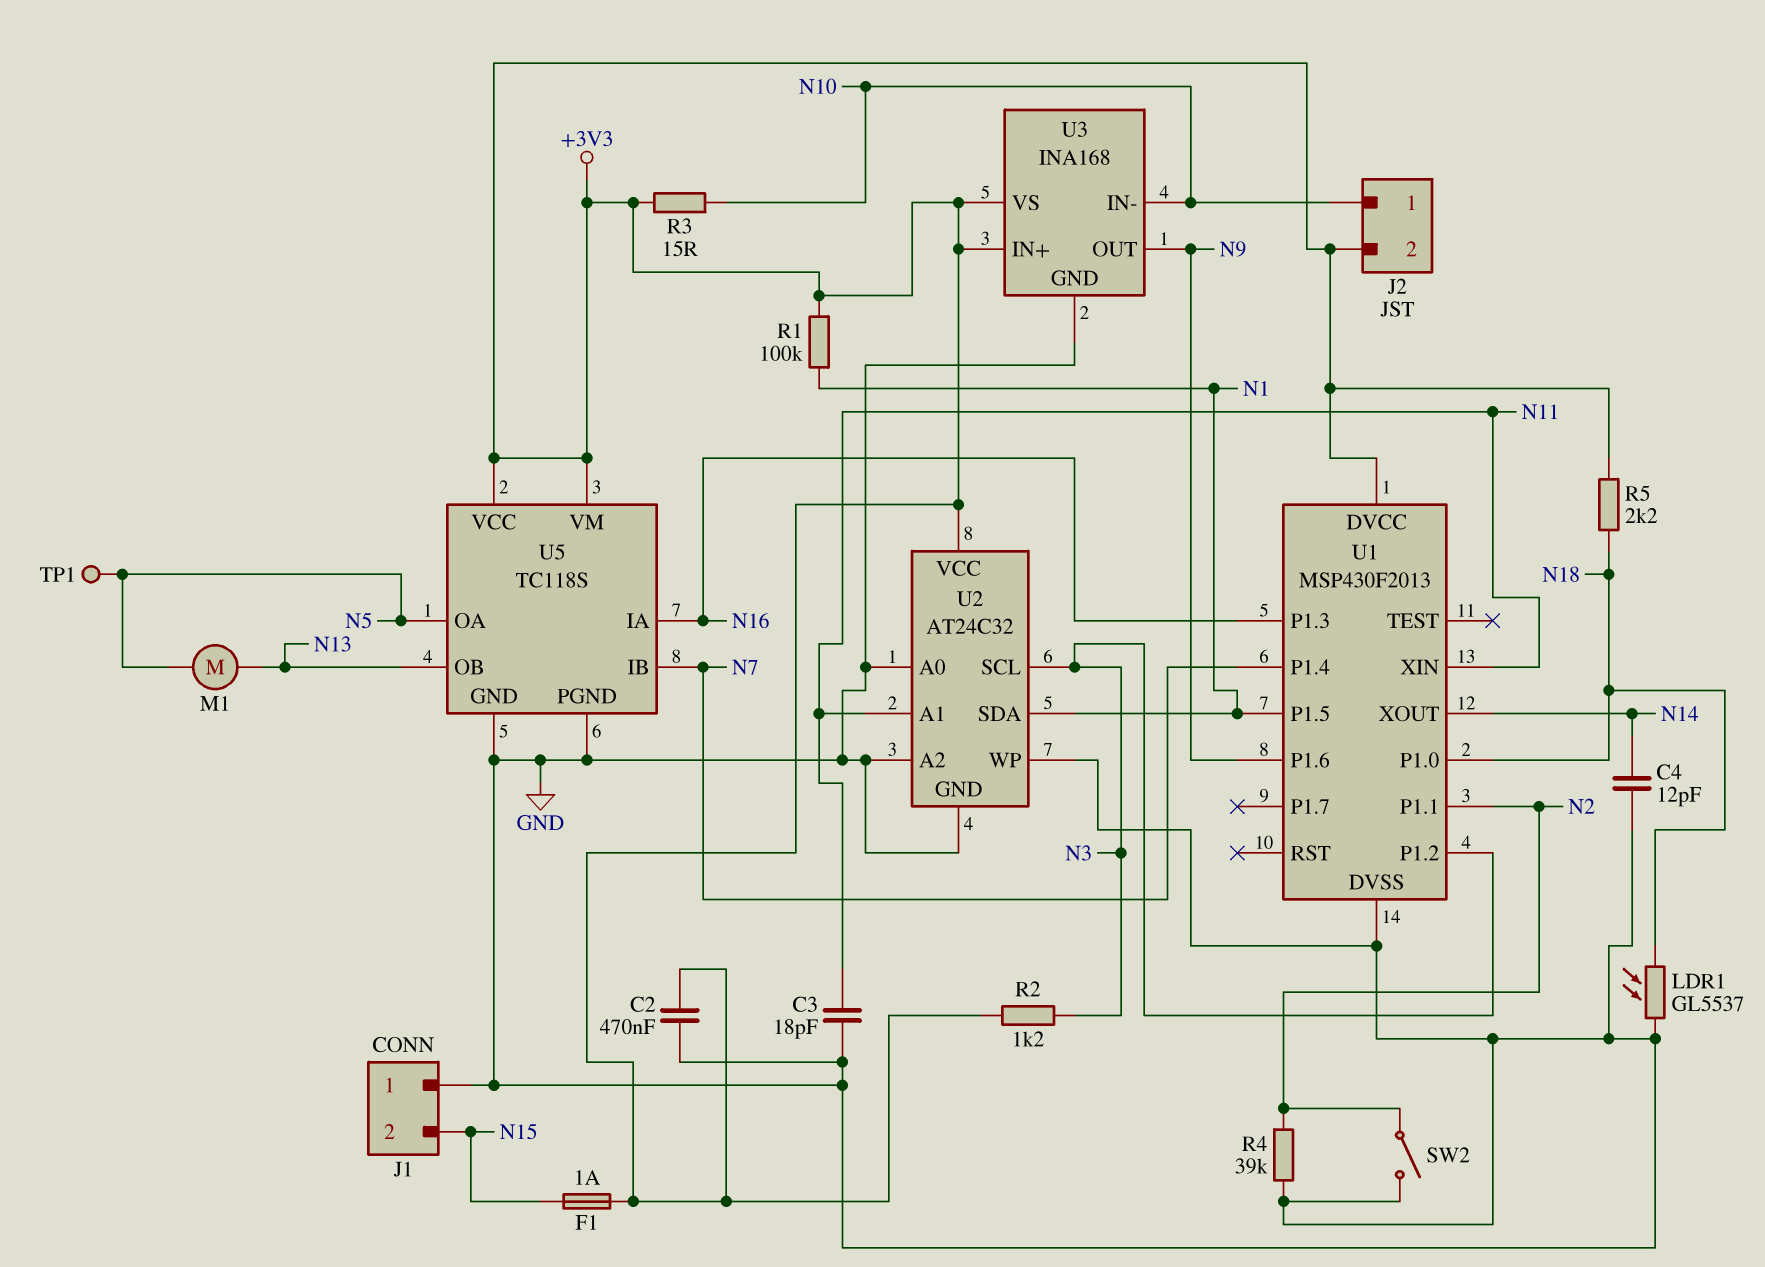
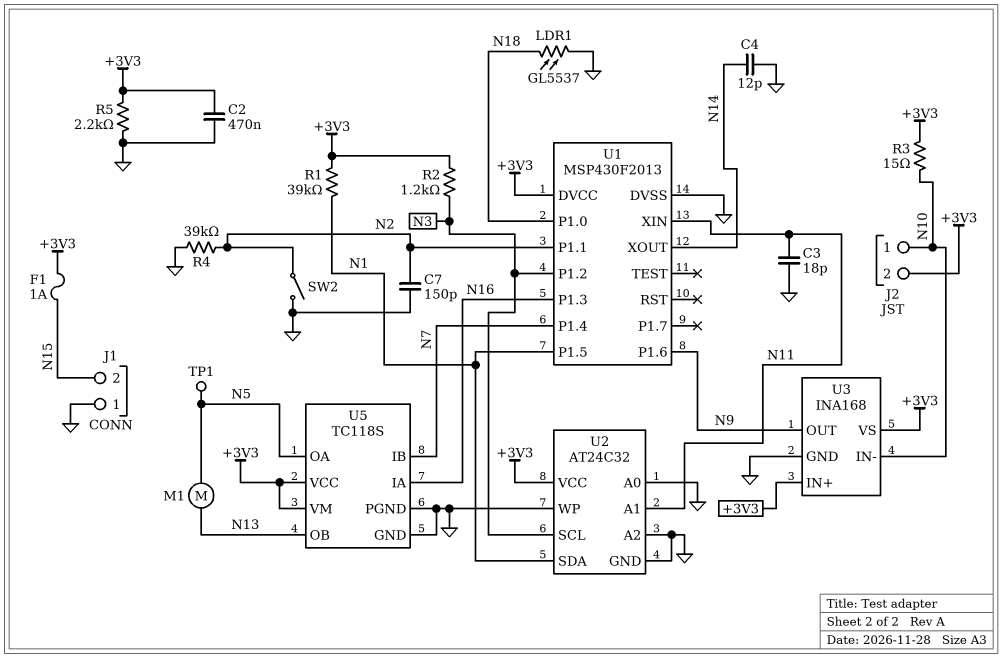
C7: none -> 150pF (GND, N2)
R1: 100k (+3V3, N1) -> 39k (+3V3, N1)
R5: 2.2k (+3V3, N18) -> 2.2k (+3V3, GND)

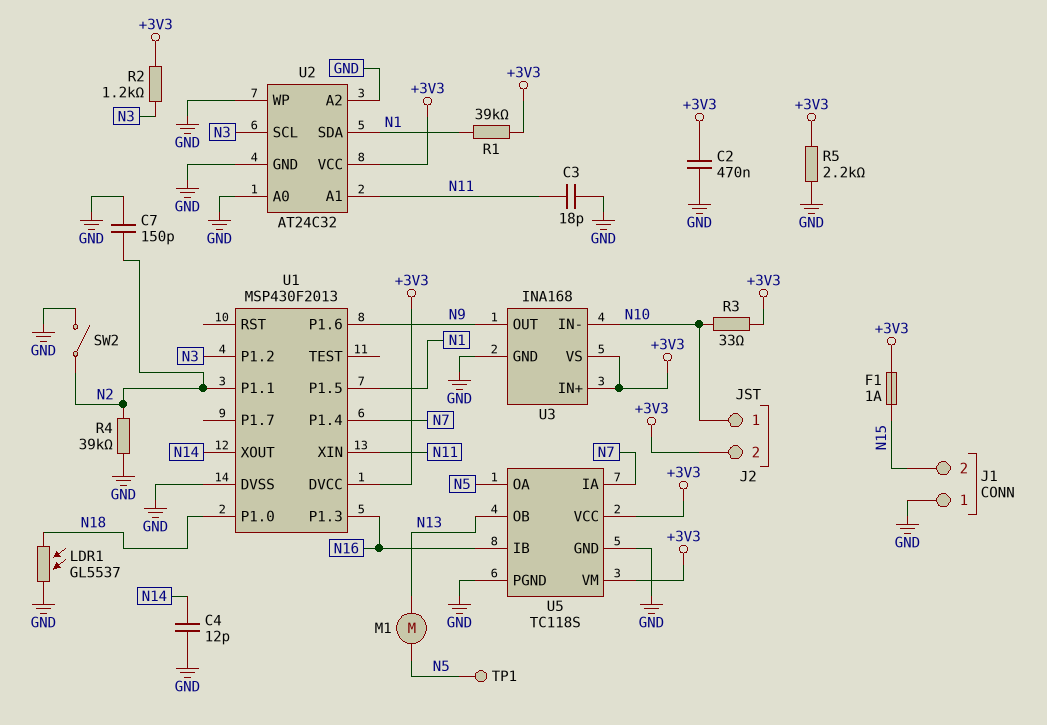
R3: 15 (+3V3, N10) -> 33 (+3V3, N10)
U5 pin IA: N16 -> N7
U5 pin IB: N7 -> N16

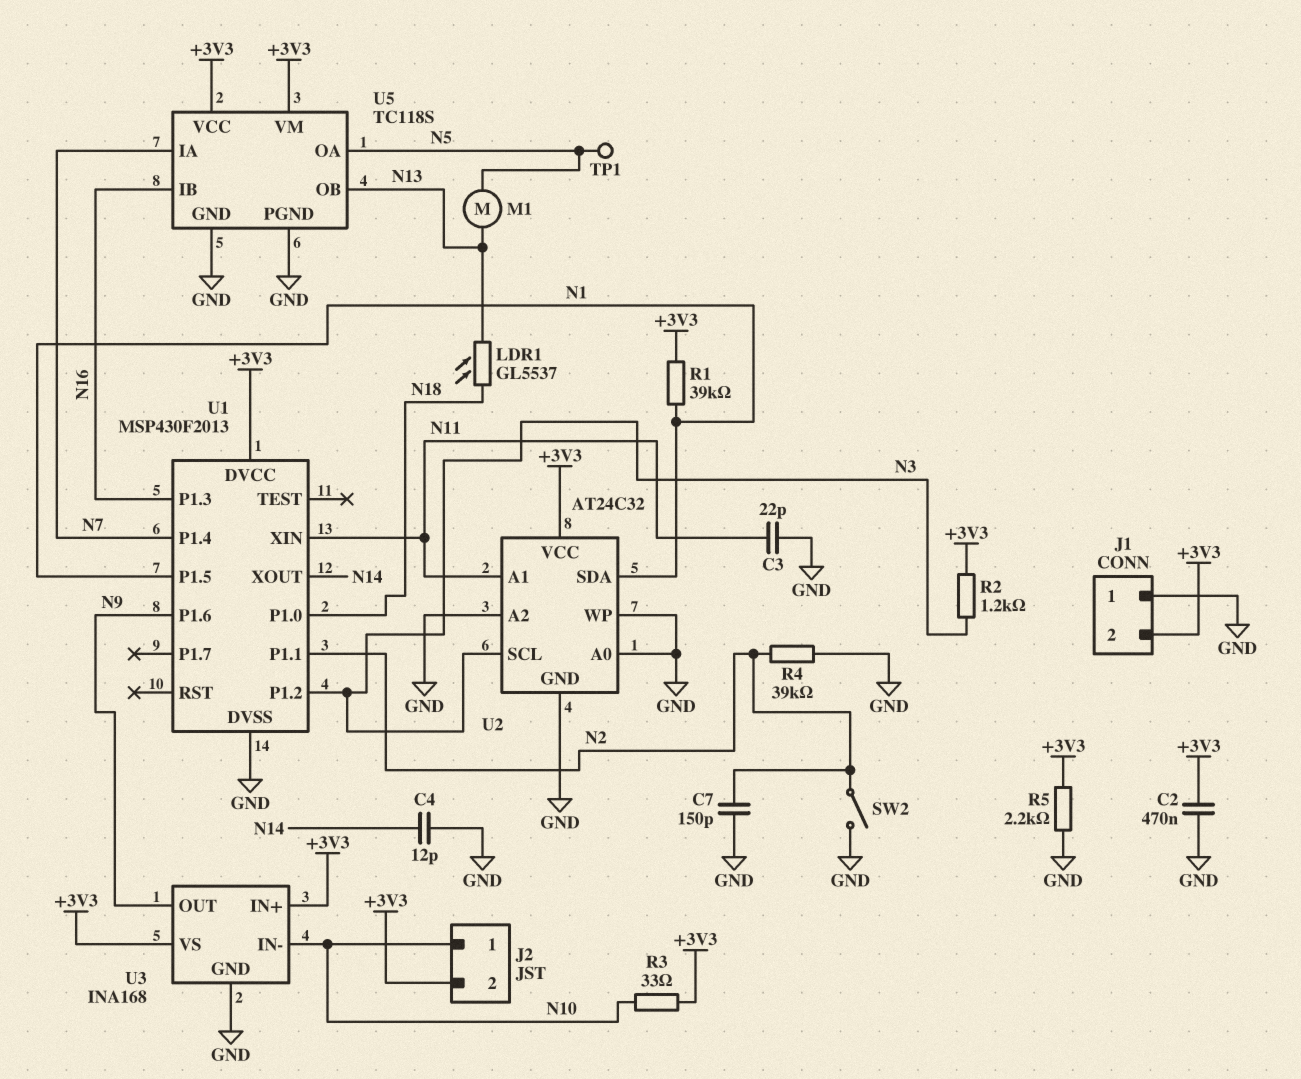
C3: 18pF (GND, N11) -> 22pF (GND, N11)
F1: 1A (+3V3, N15) -> none
J1 pin 2: N15 -> +3V3
LDR1: GL5537 (GND, N18) -> GL5537 (N13, N18)

